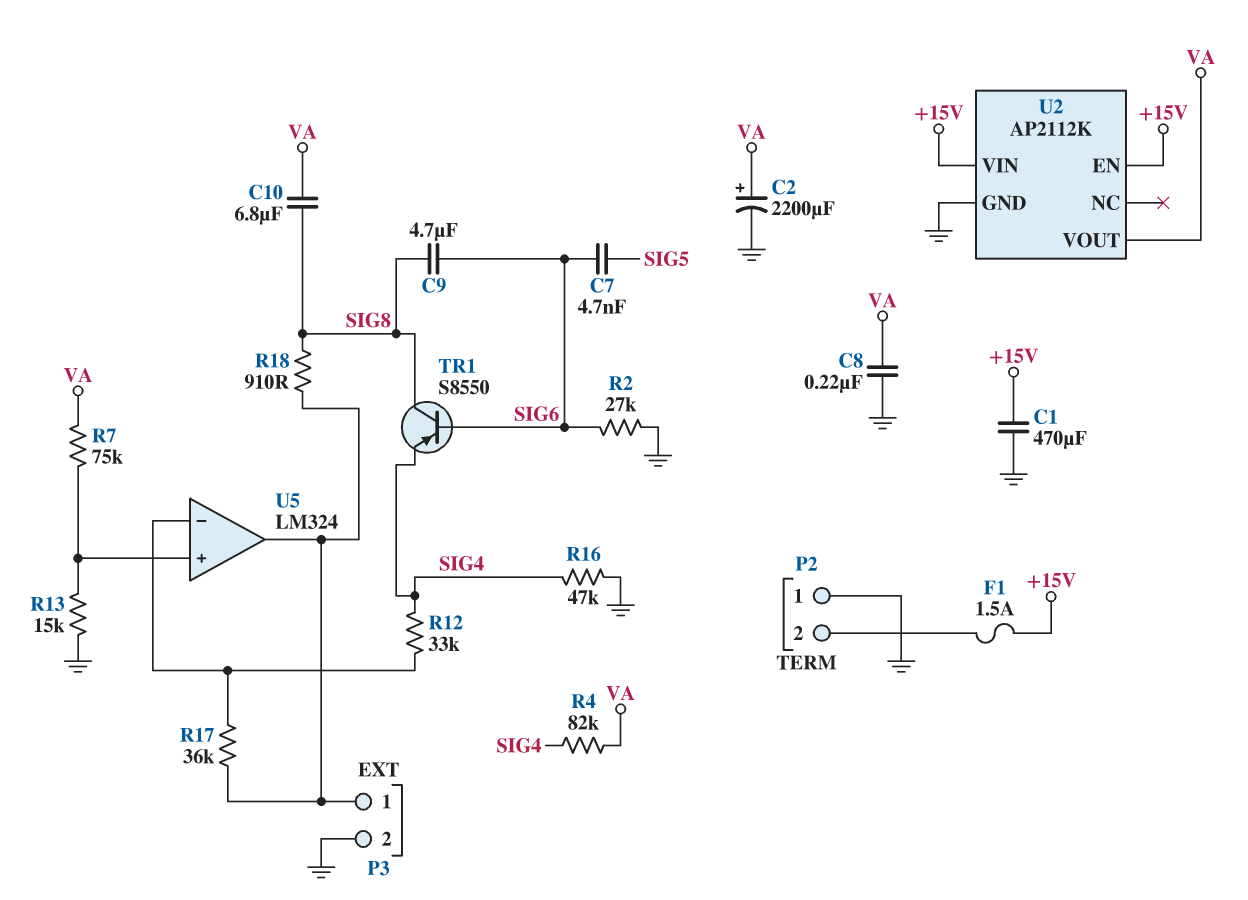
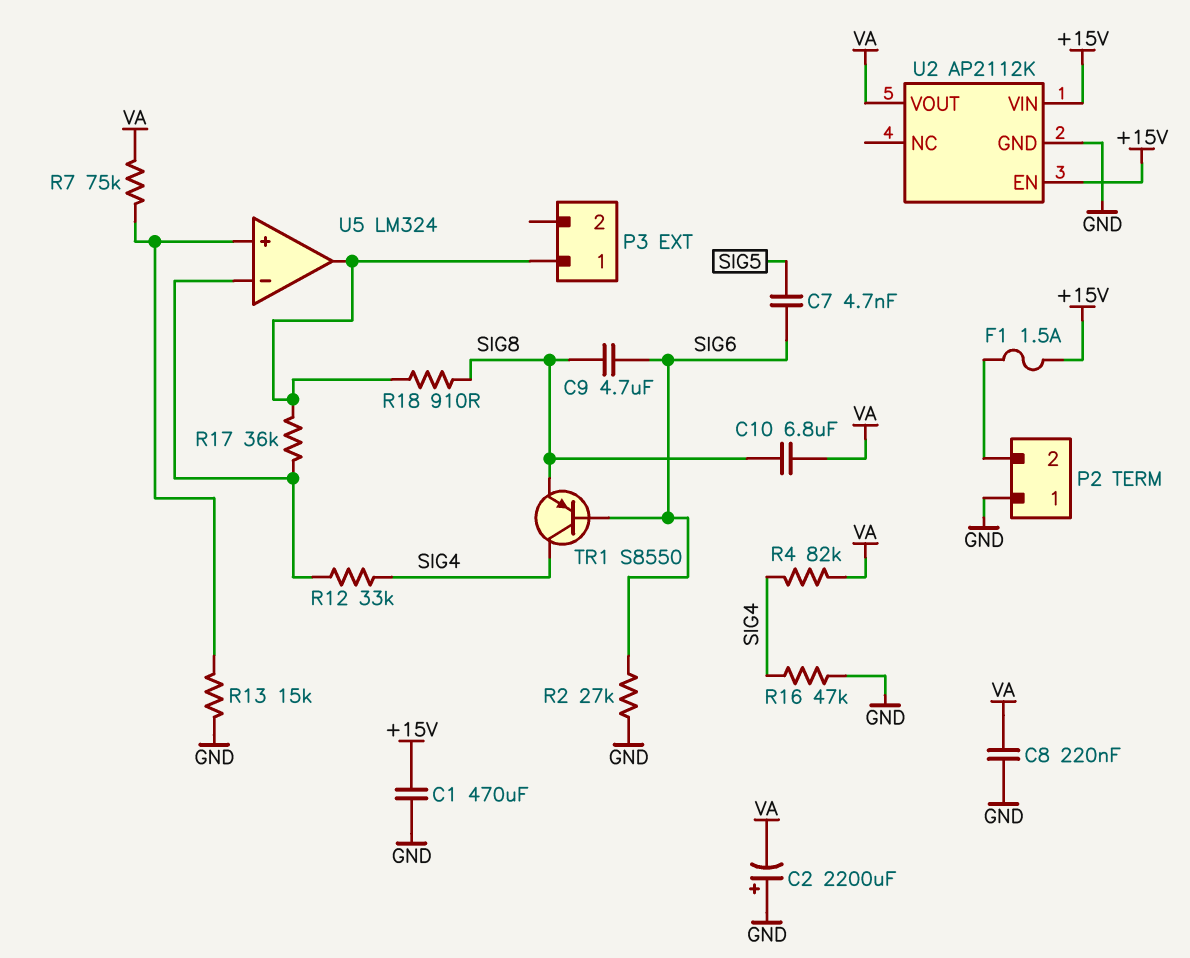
C2: 2200uF (plus VA, minus GND) -> 2200uF (plus GND, minus VA)
P3 pin 2: GND -> none
TR1: PNP S8550 (B SIG6, C SIG8, E SIG4) -> PNP S8550 (B SIG6, C SIG4, E SIG8)

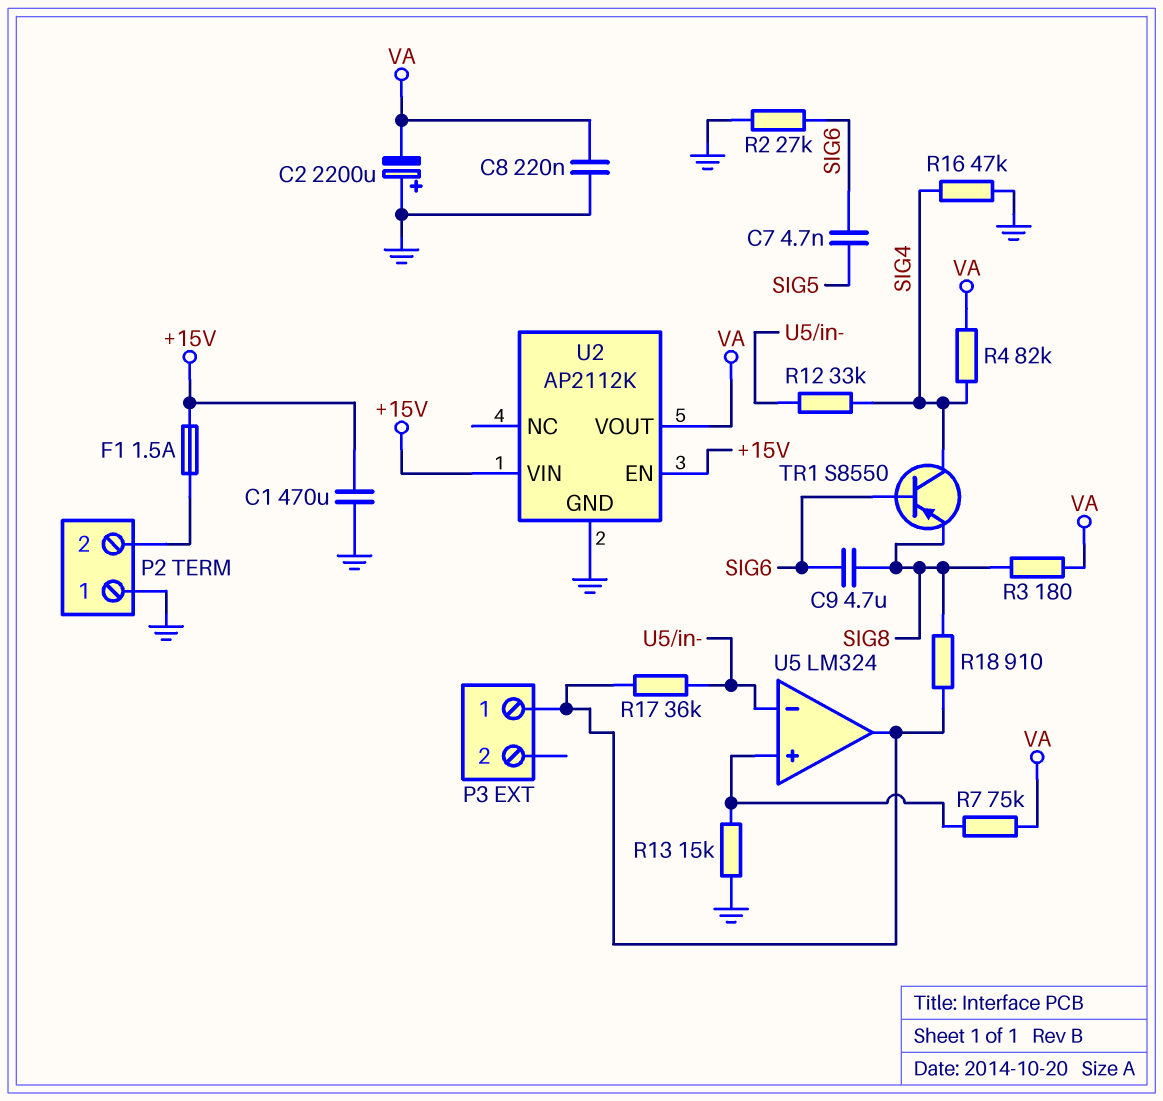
C10: 6.8uF (SIG8, VA) -> none
R3: none -> 180 (SIG8, VA)

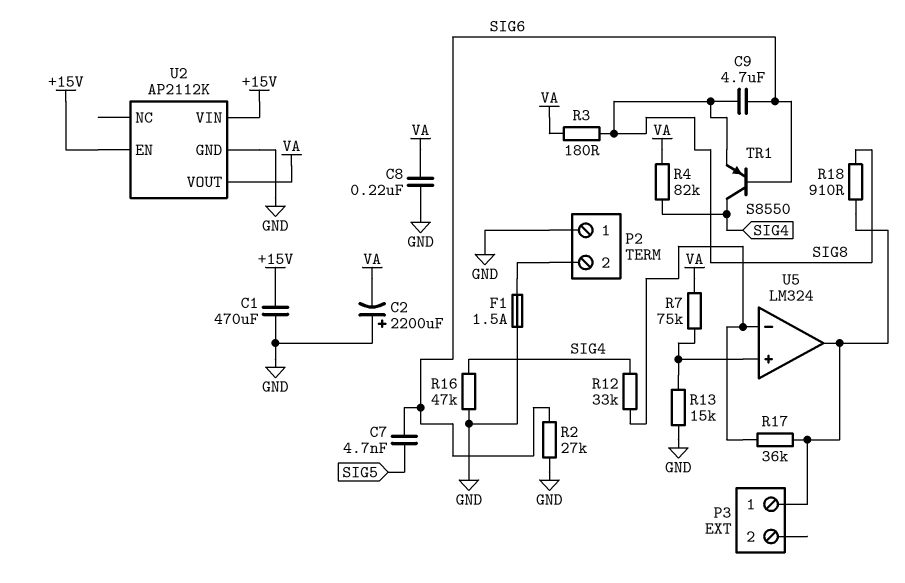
F1: 1.5A (+15V, P2/2) -> 1.5A (GND, P2/2)

